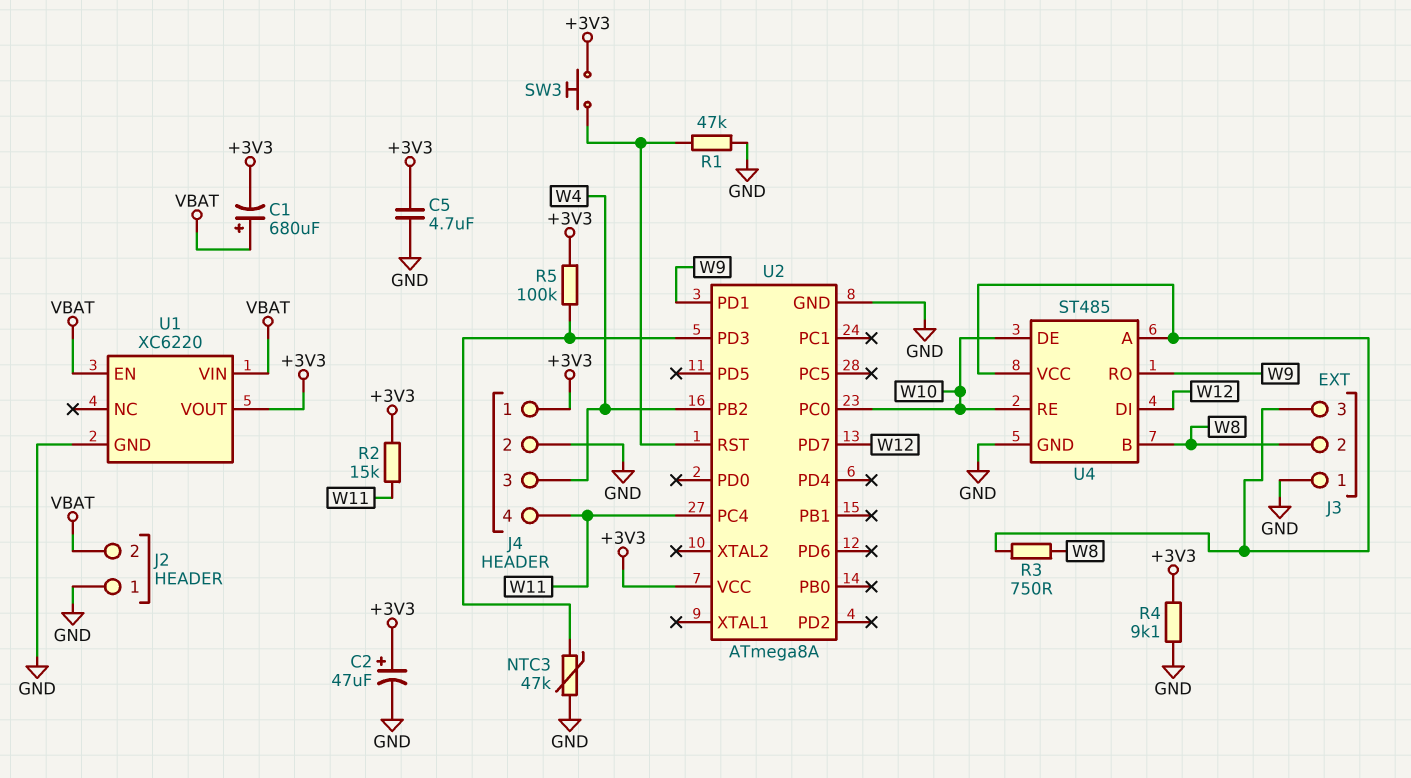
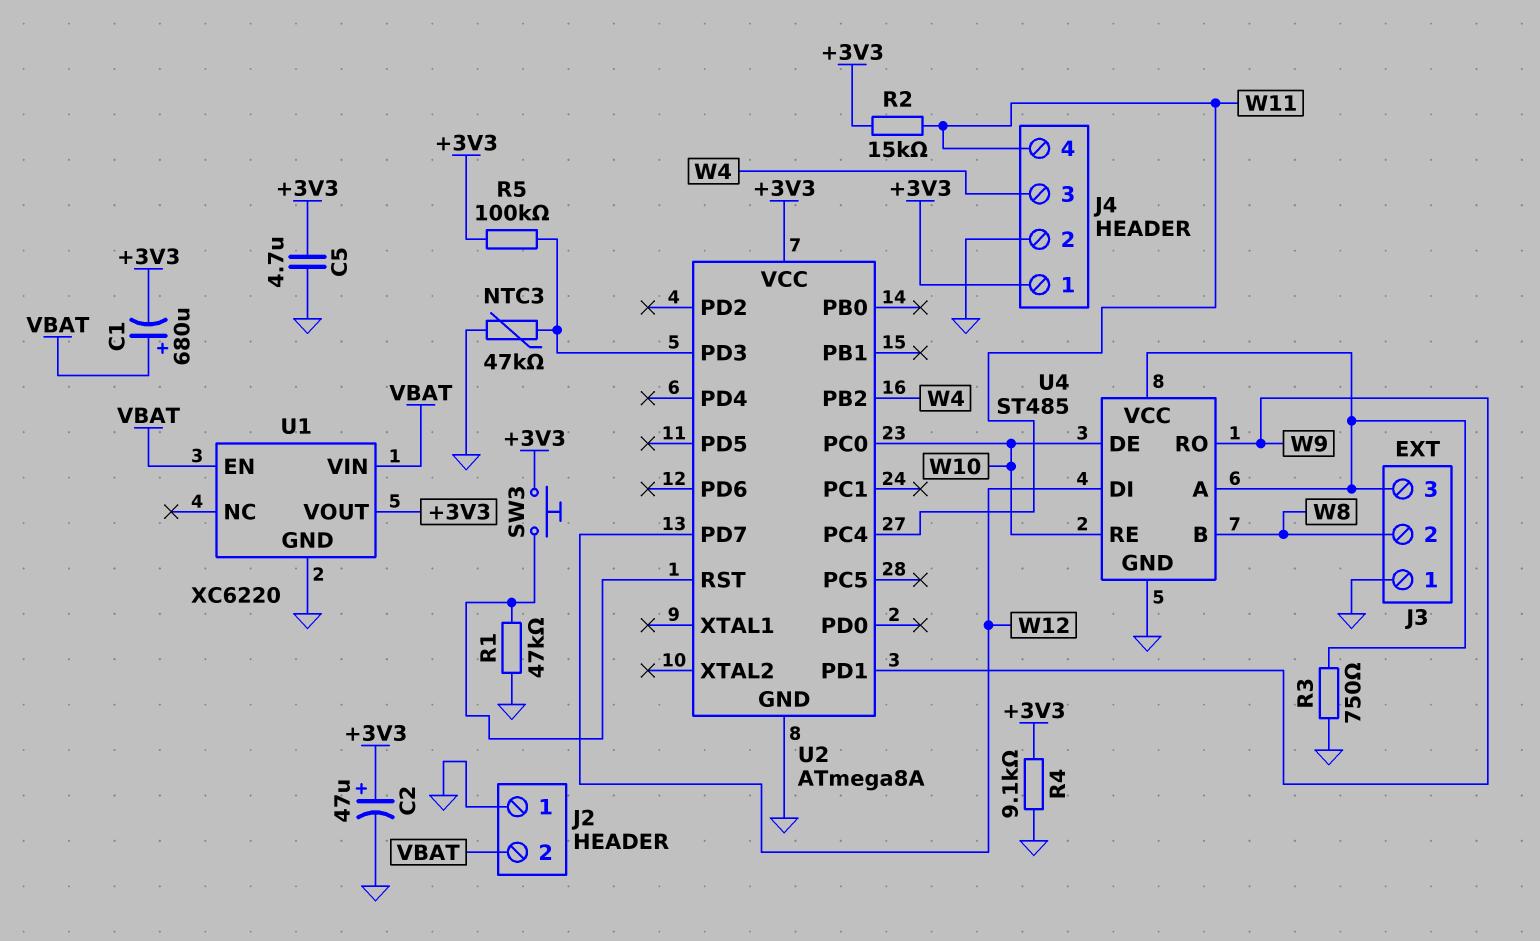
R3: 750 (J3/3, W8) -> 750 (GND, J3/3)

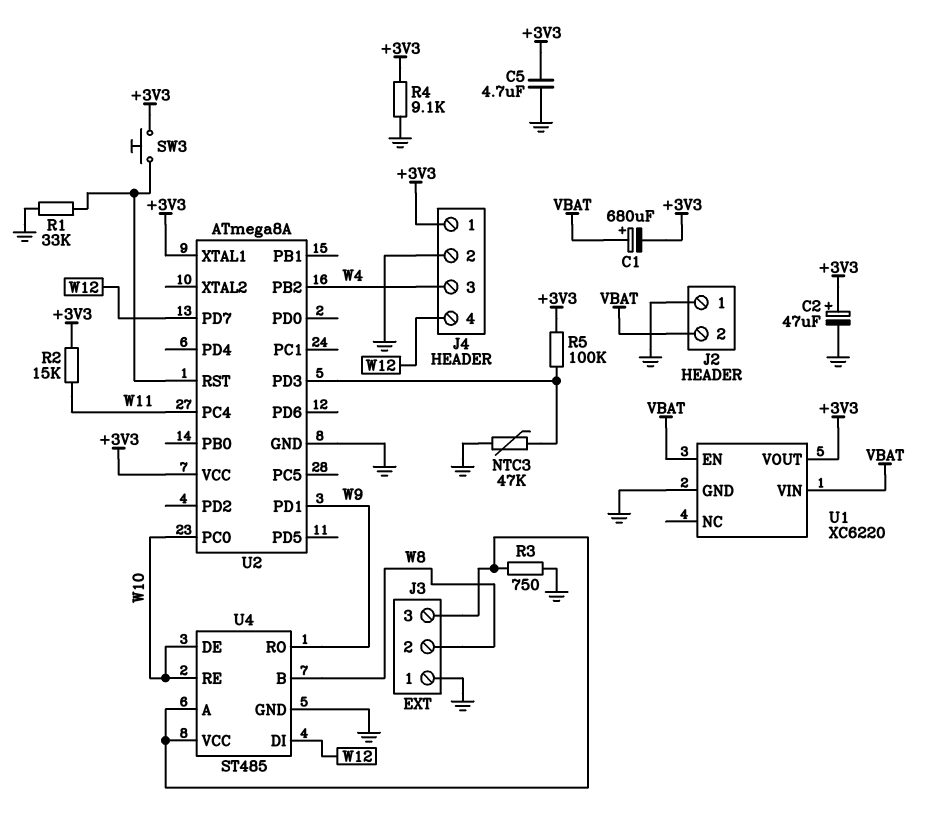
J4 pin 4: W11 -> W12
R1: 47k (GND, U2/RST) -> 33k (GND, U2/RST)
U2 pin XTAL1: none -> +3V3

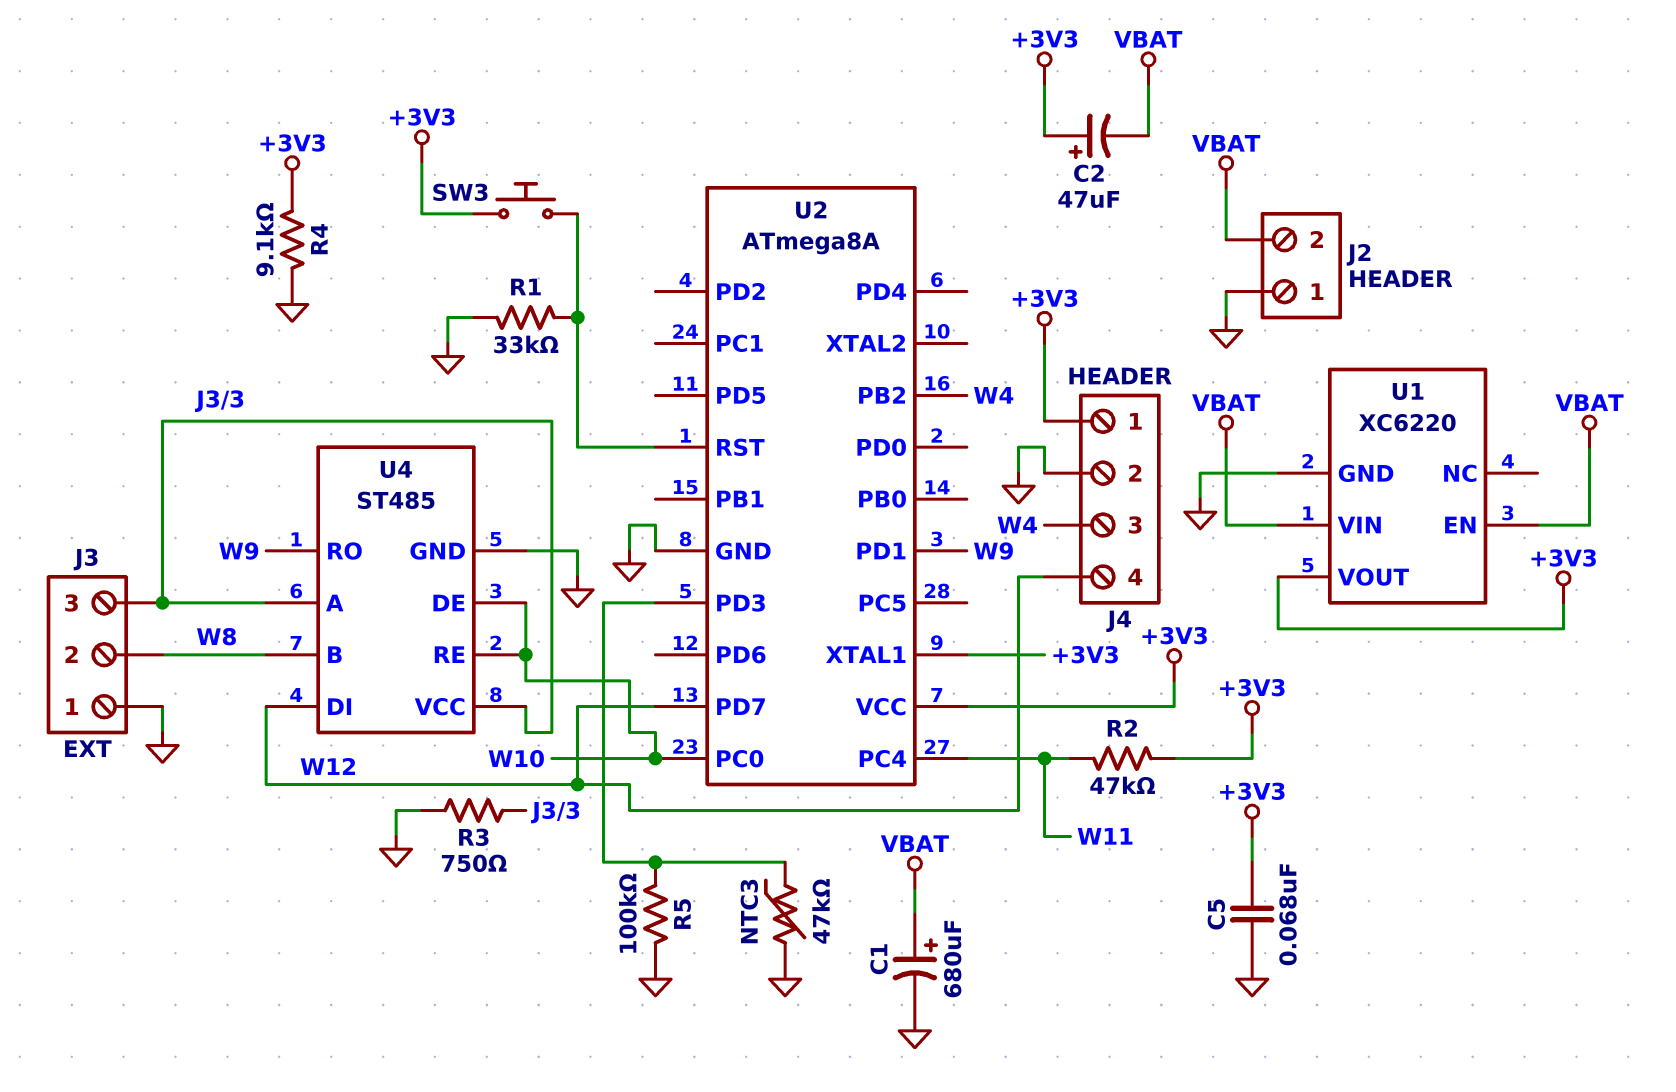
C1: 680uF (plus VBAT, minus +3V3) -> 680uF (plus VBAT, minus GND)
C2: 47uF (plus +3V3, minus GND) -> 47uF (plus +3V3, minus VBAT)
C5: 4.7uF (+3V3, GND) -> 68nF (+3V3, GND)
R2: 15k (+3V3, W11) -> 47k (+3V3, W11)
R5: 100k (+3V3, U2/PD3) -> 100k (GND, U2/PD3)

